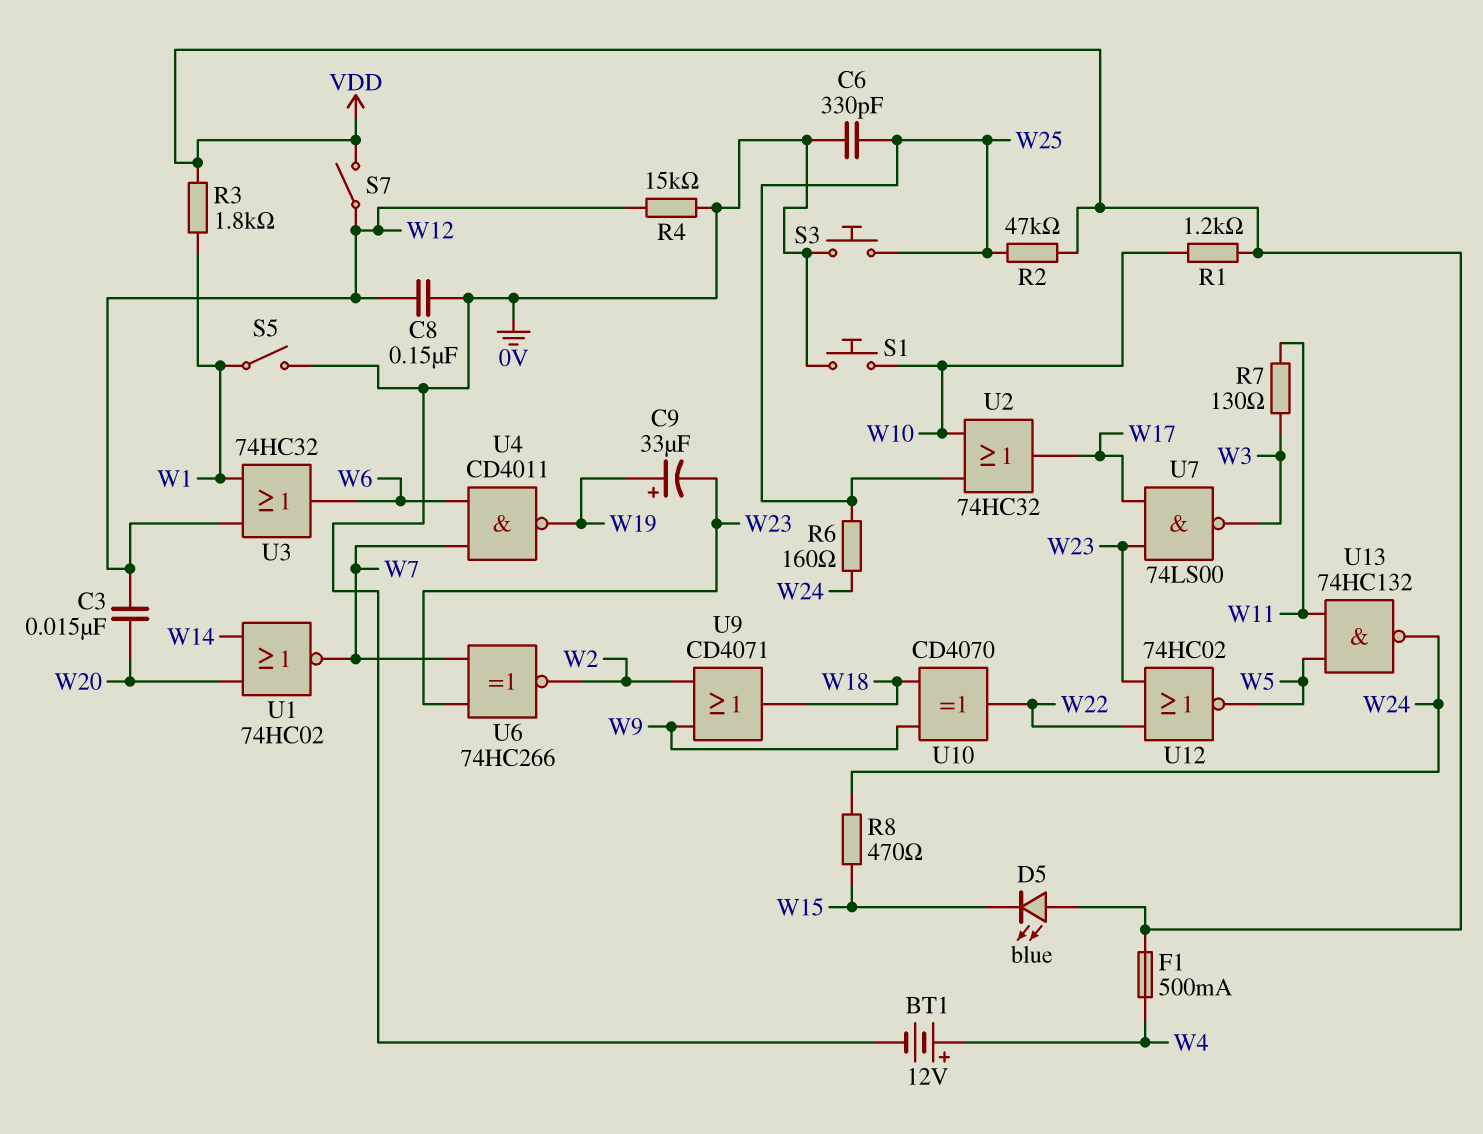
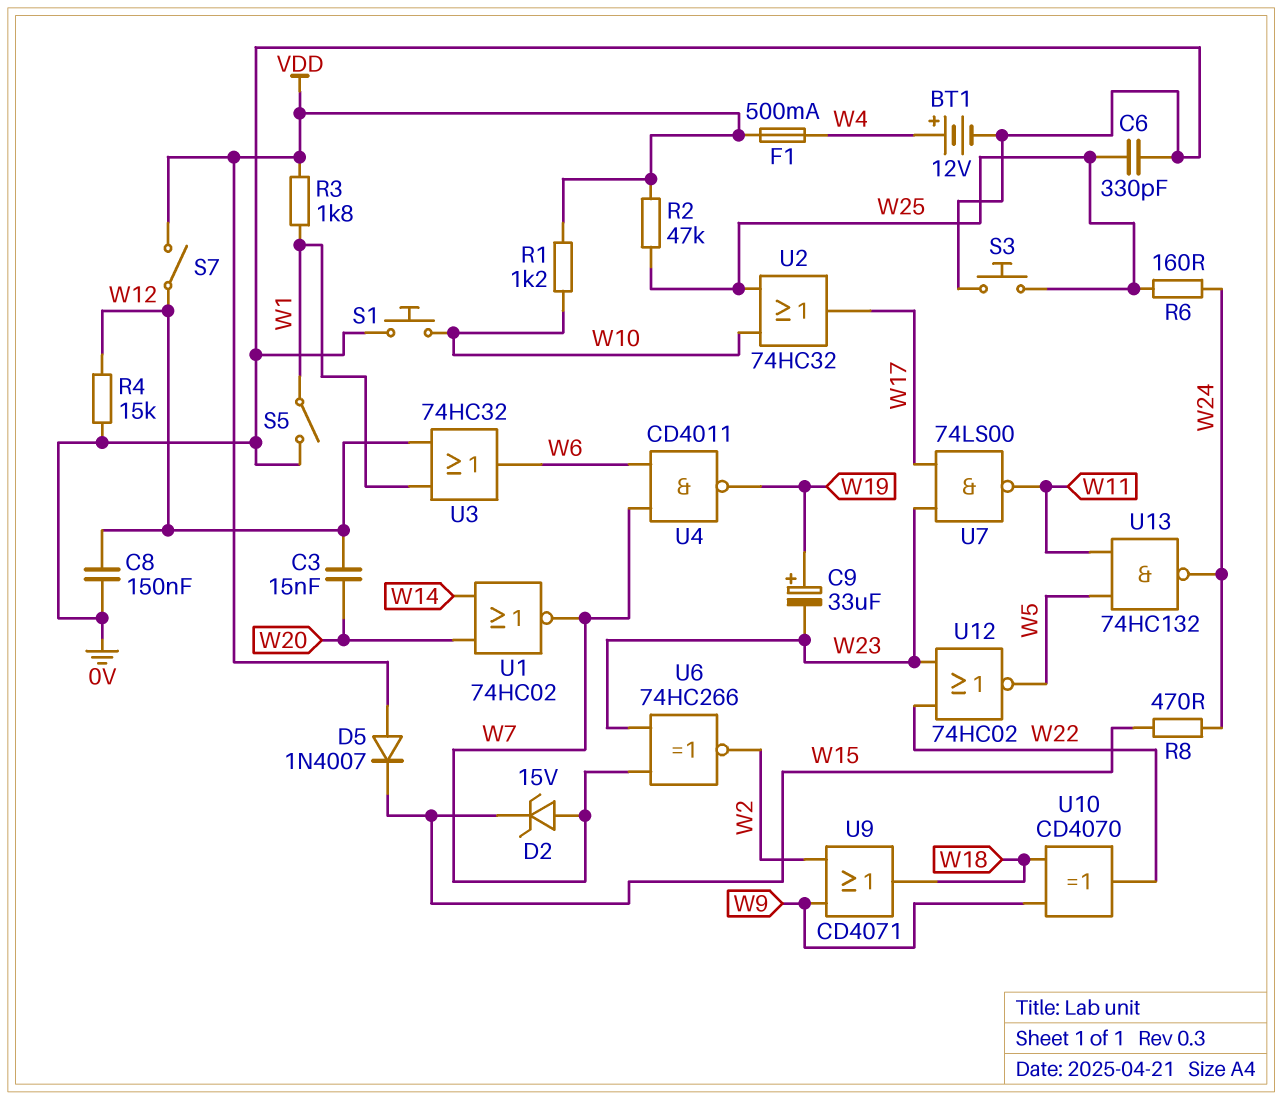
D2: none -> zener 15V (A W7, K W15)
D5: LED blue (A VDD, K W15) -> diode 1N4007 (A VDD, K W15)
R7: 130 (W3, W11) -> none
U7: NAND 74LS00 (in W17, in W23, out W3) -> NAND 74LS00 (in W17, in W23, out W11)

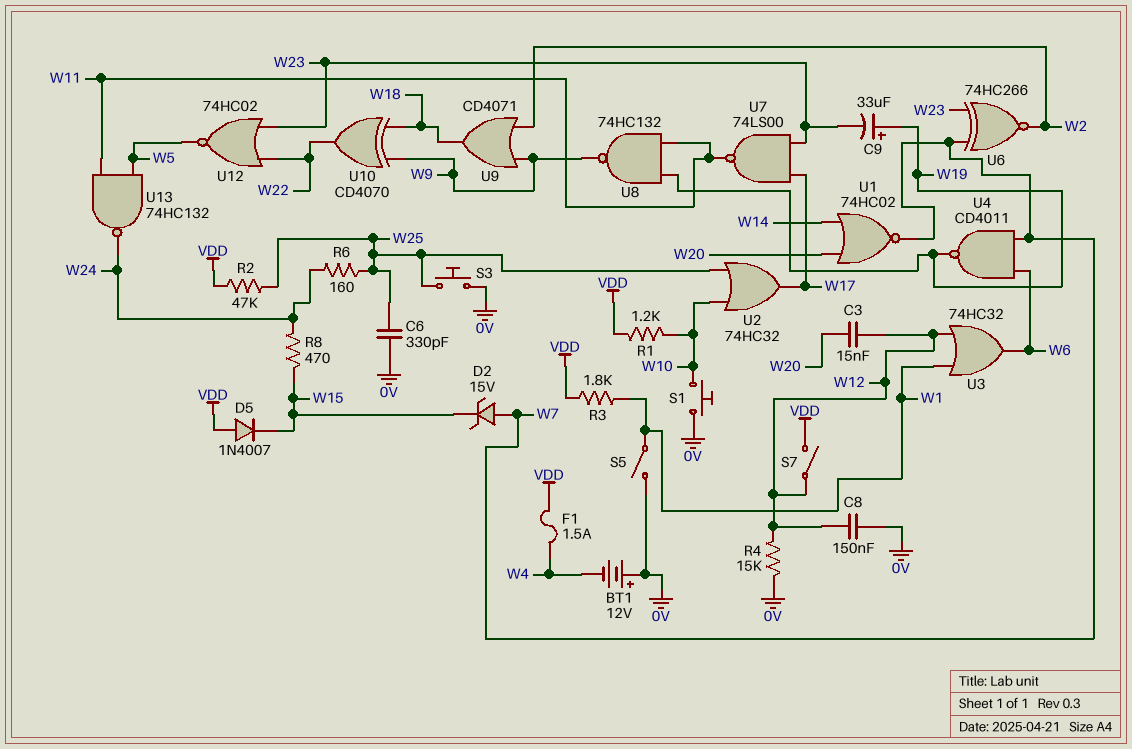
BT1: 12V (plus W4, minus 0V) -> 12V (plus 0V, minus W4)
F1: 500mA (VDD, W4) -> 1.5A (VDD, W4)
U8: none -> NAND 74HC132 (in W11, in W19, out W9)

